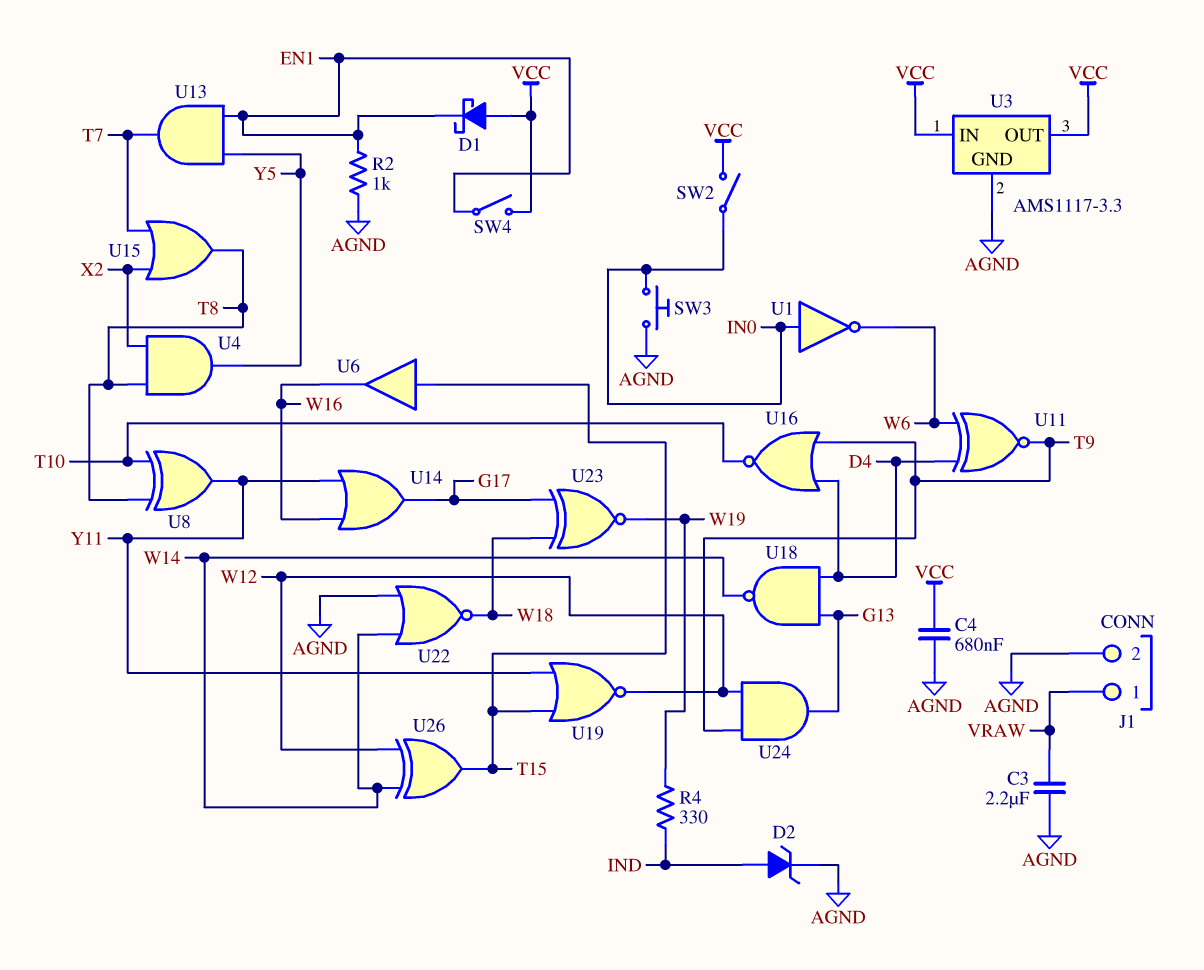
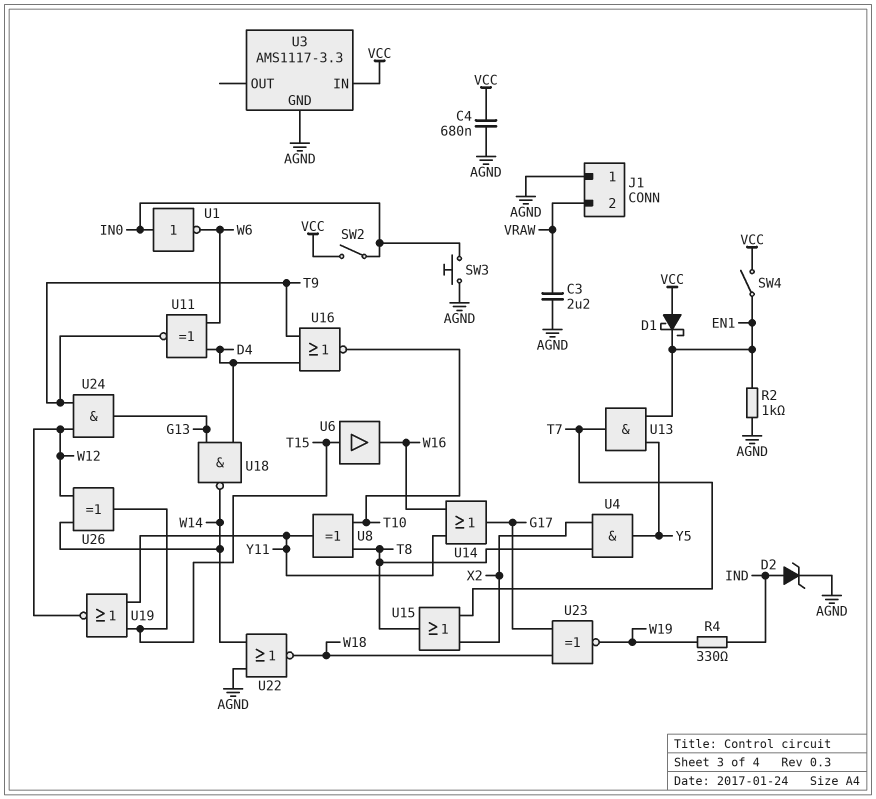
J1 pin 1: VRAW -> AGND
J1 pin 2: AGND -> VRAW
U3 pin OUT: VCC -> none

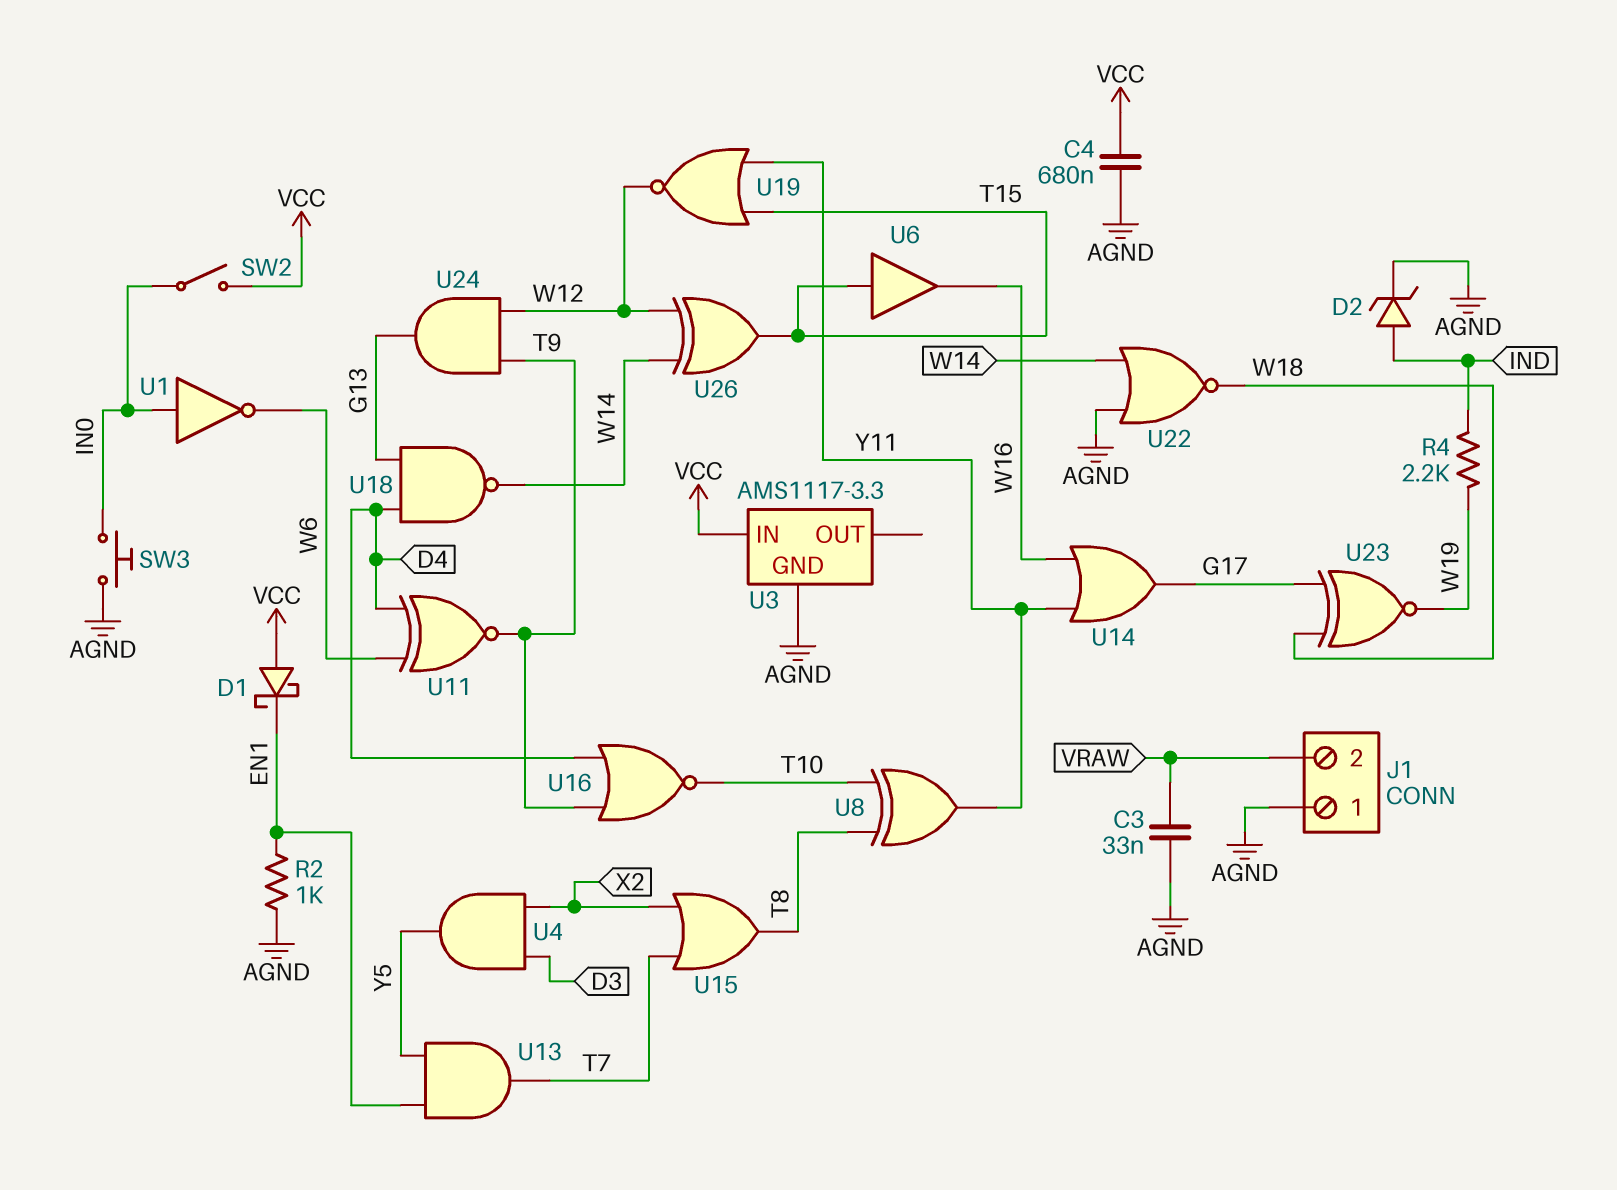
C3: 2.2uF (AGND, VRAW) -> 33nF (AGND, VRAW)
R4: 330 (IND, W19) -> 2.2k (IND, W19)
SW4: switch (EN1, VCC) -> none
U4: AND (in T8, in X2, out Y5) -> AND (in D3, in X2, out Y5)

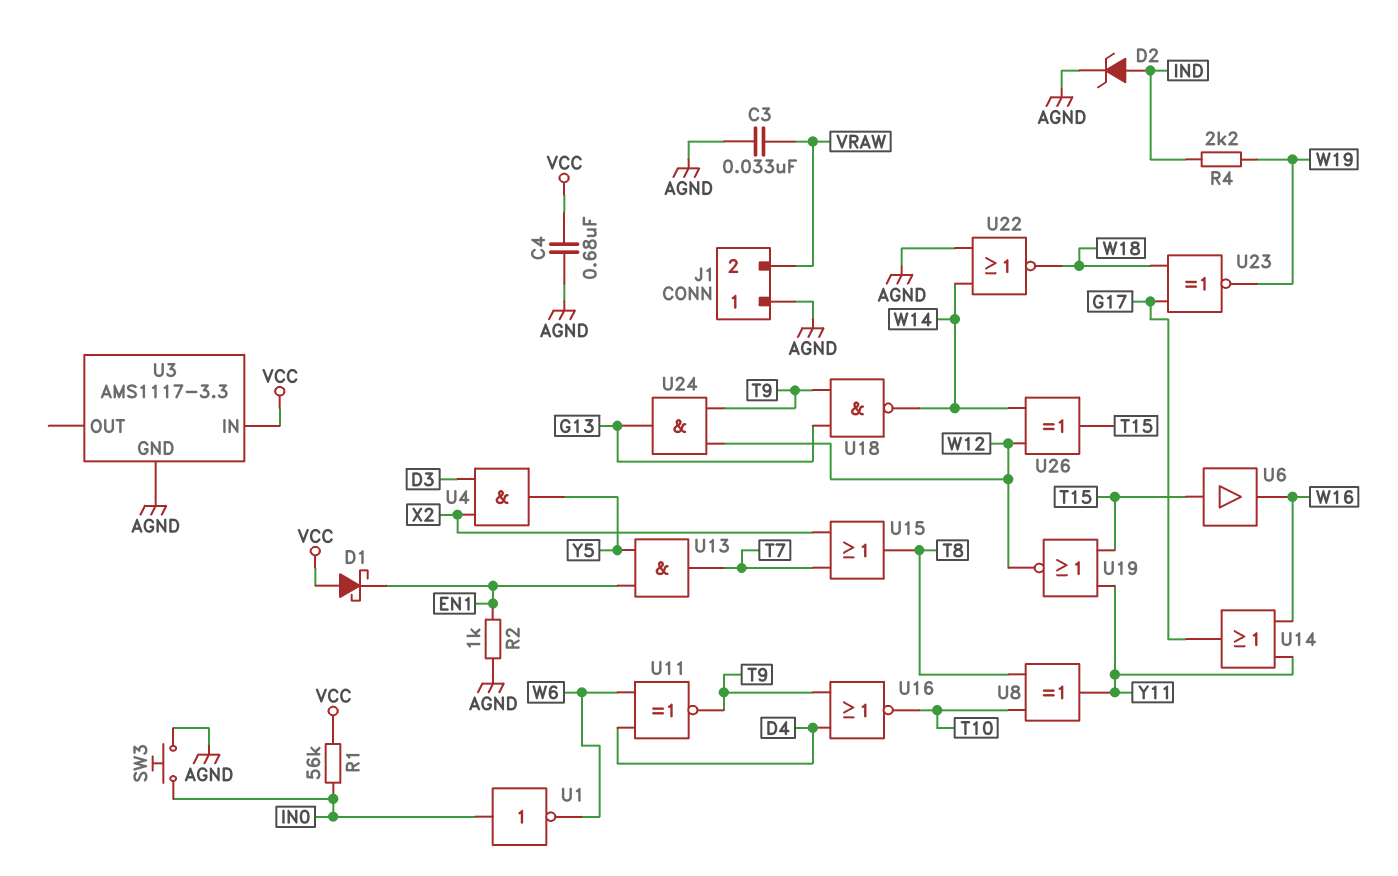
R1: none -> 56k (IN0, VCC)
SW2: switch (IN0, VCC) -> none
U18: NAND (in D4, in G13, out W14) -> NAND (in G13, in T9, out W14)

